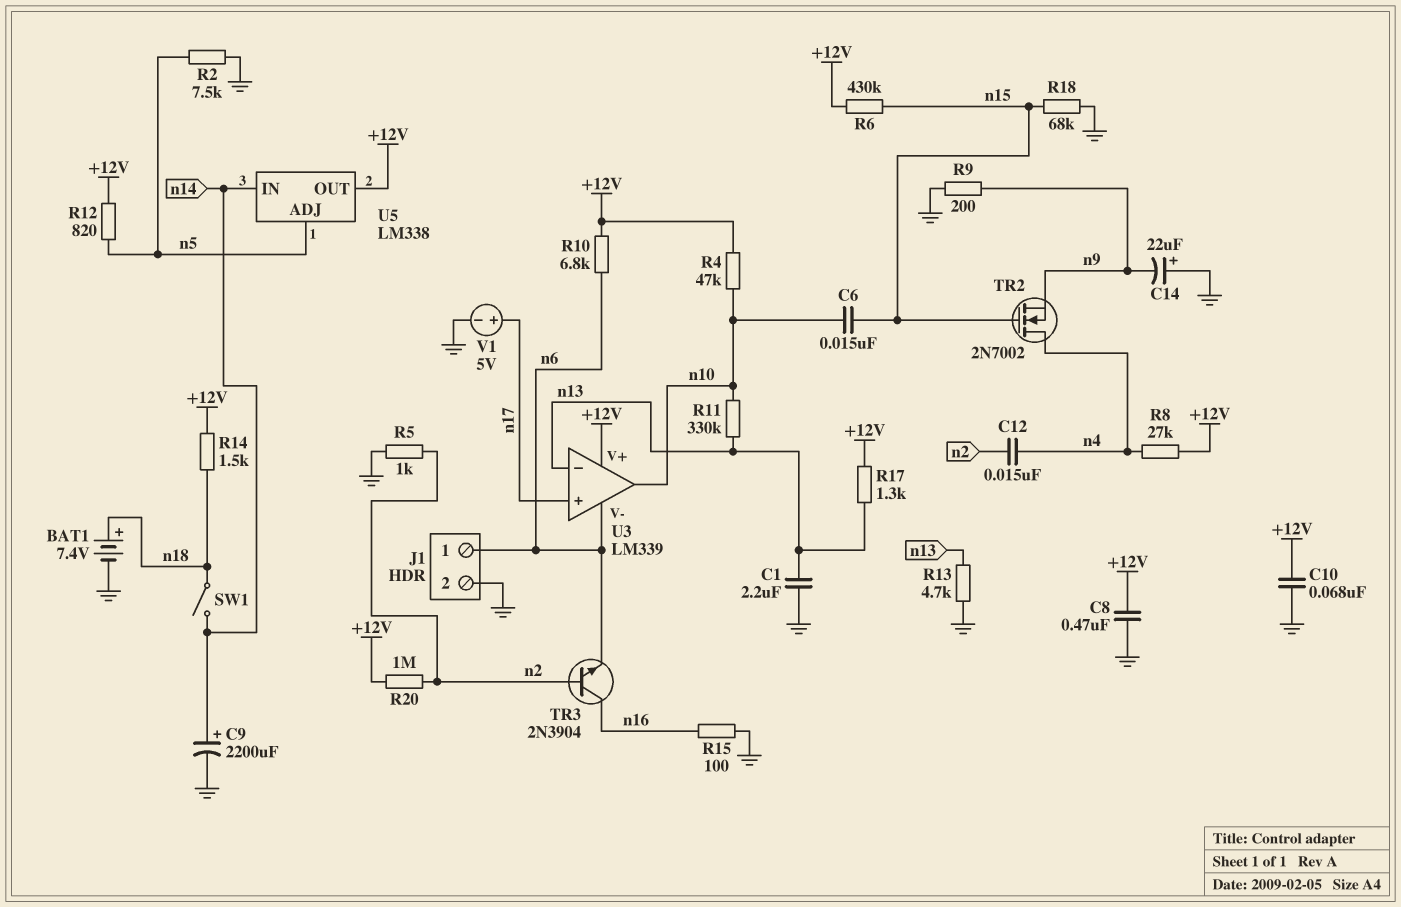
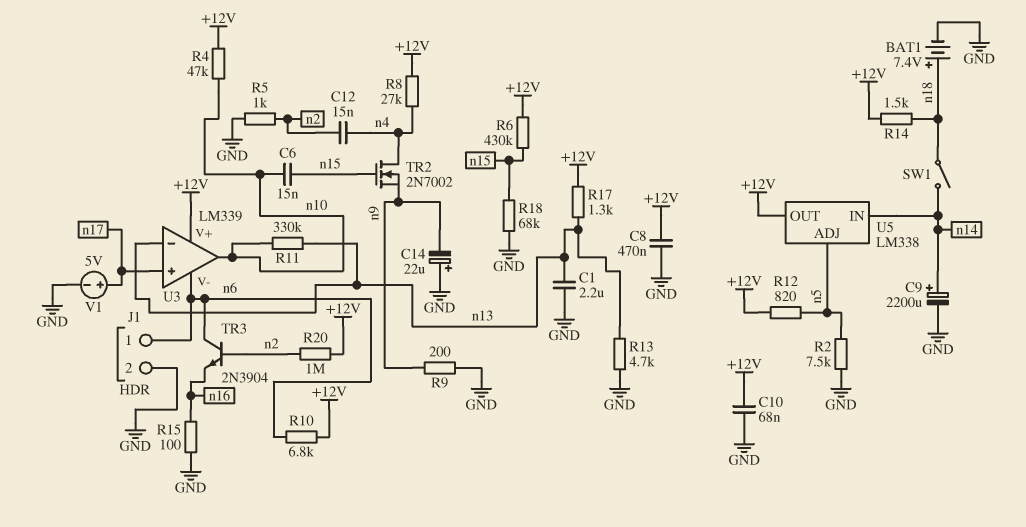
TR3: NPN 2N3904 (B n2, C n16, E n6) -> NPN 2N3904 (B n2, C n6, E n16)

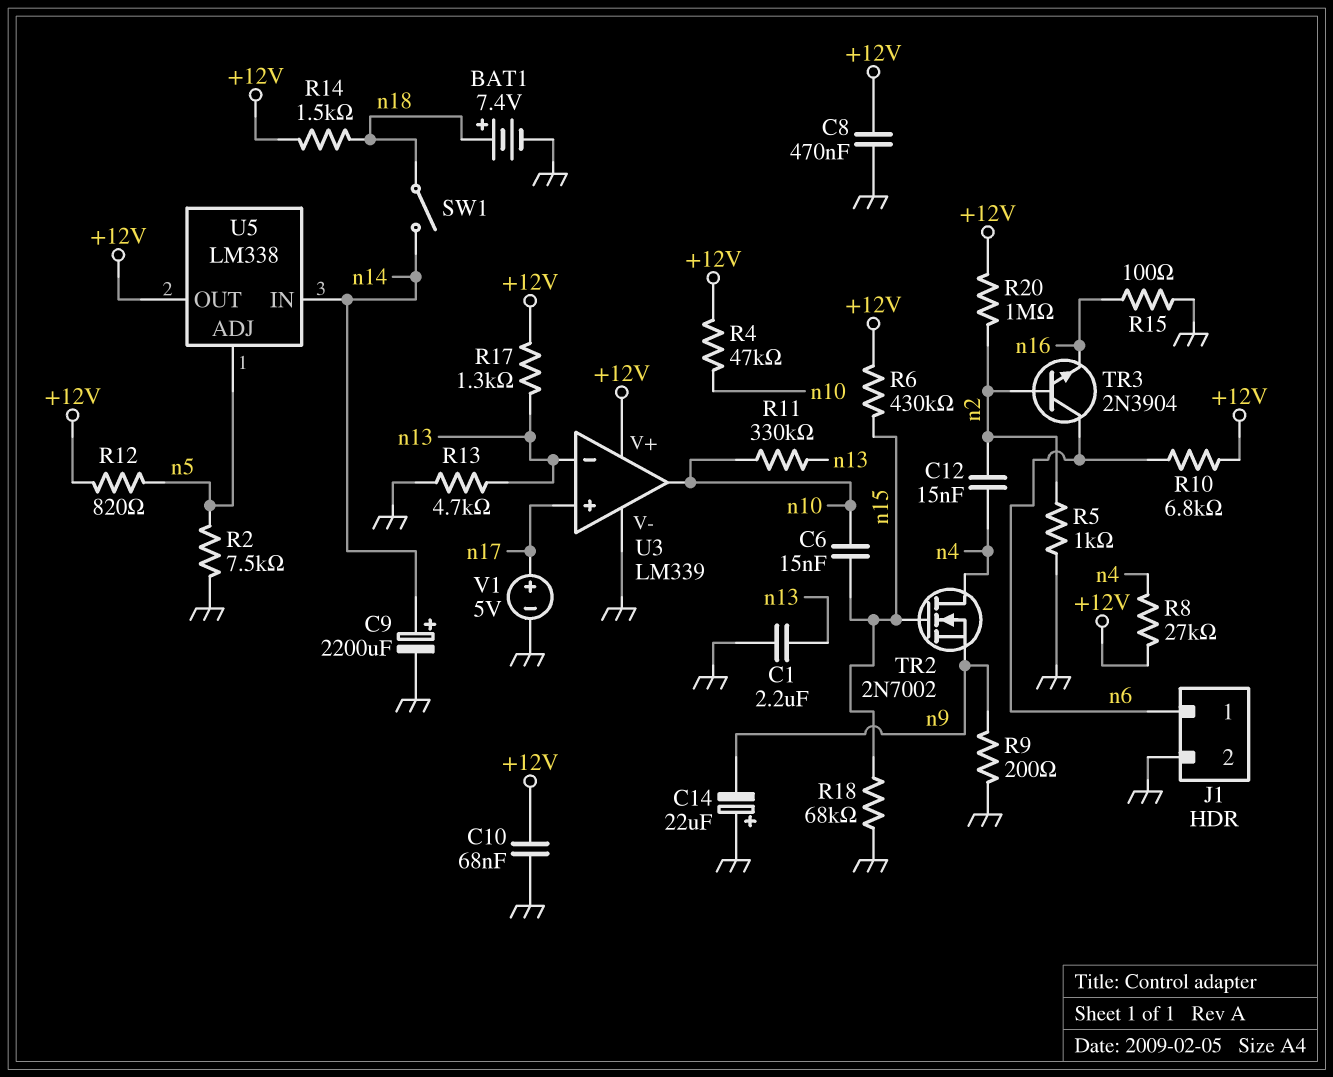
U3 pin V-: n6 -> GND

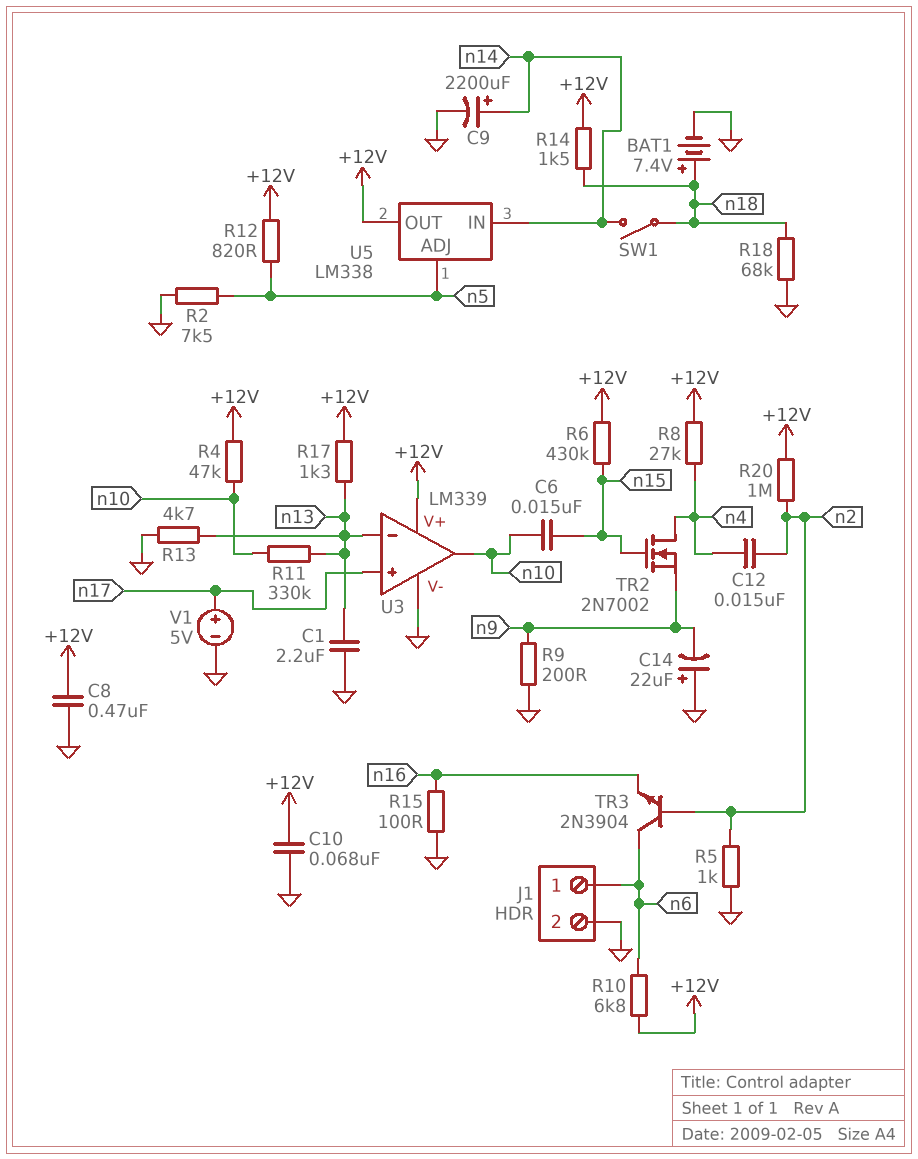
R18: 68k (GND, n15) -> 68k (GND, n18)

